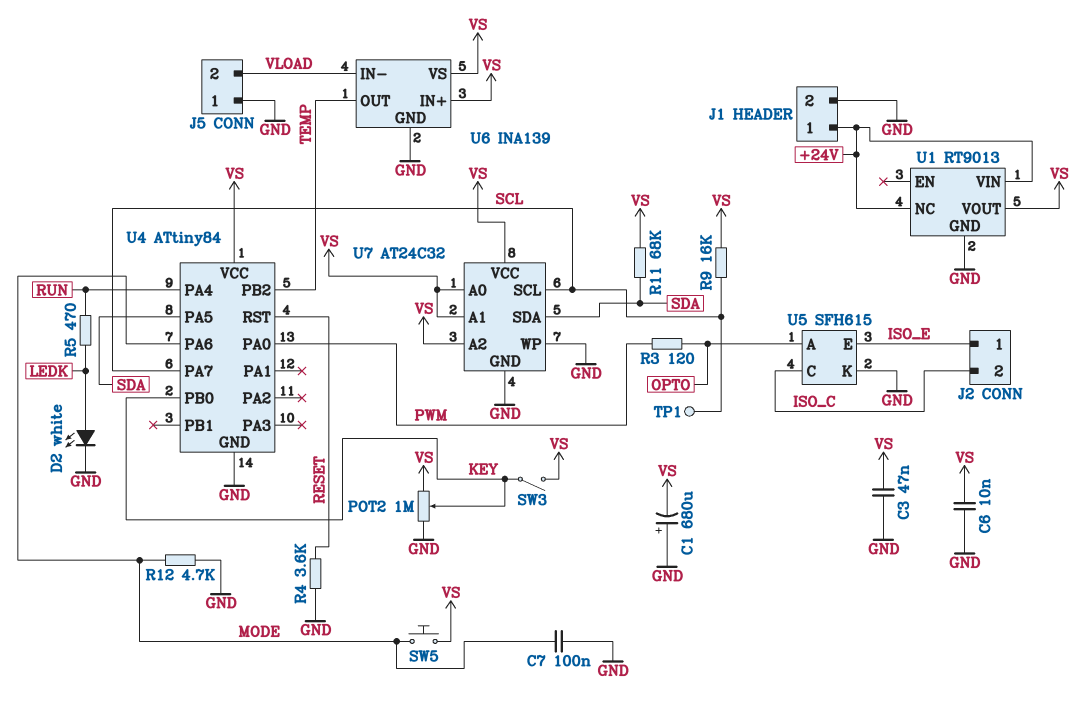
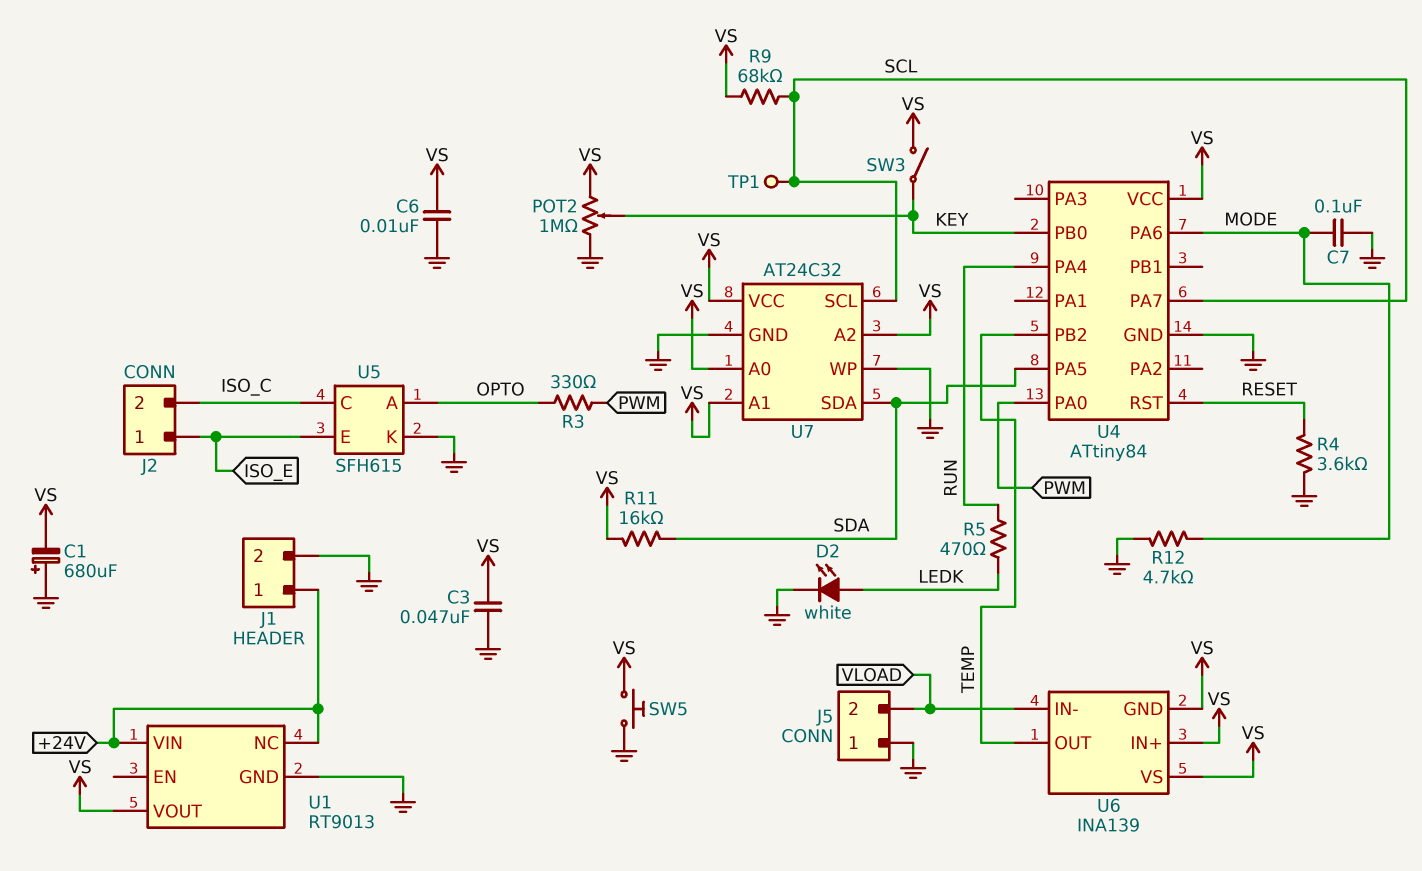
R3: 120 (OPTO, PWM) -> 330 (OPTO, PWM)
R9: 16k (SCL, VS) -> 68k (SCL, VS)
R11: 68k (SDA, VS) -> 16k (SDA, VS)
SW5: button (MODE, VS) -> button (GND, VS)
U6 pin GND: GND -> VS

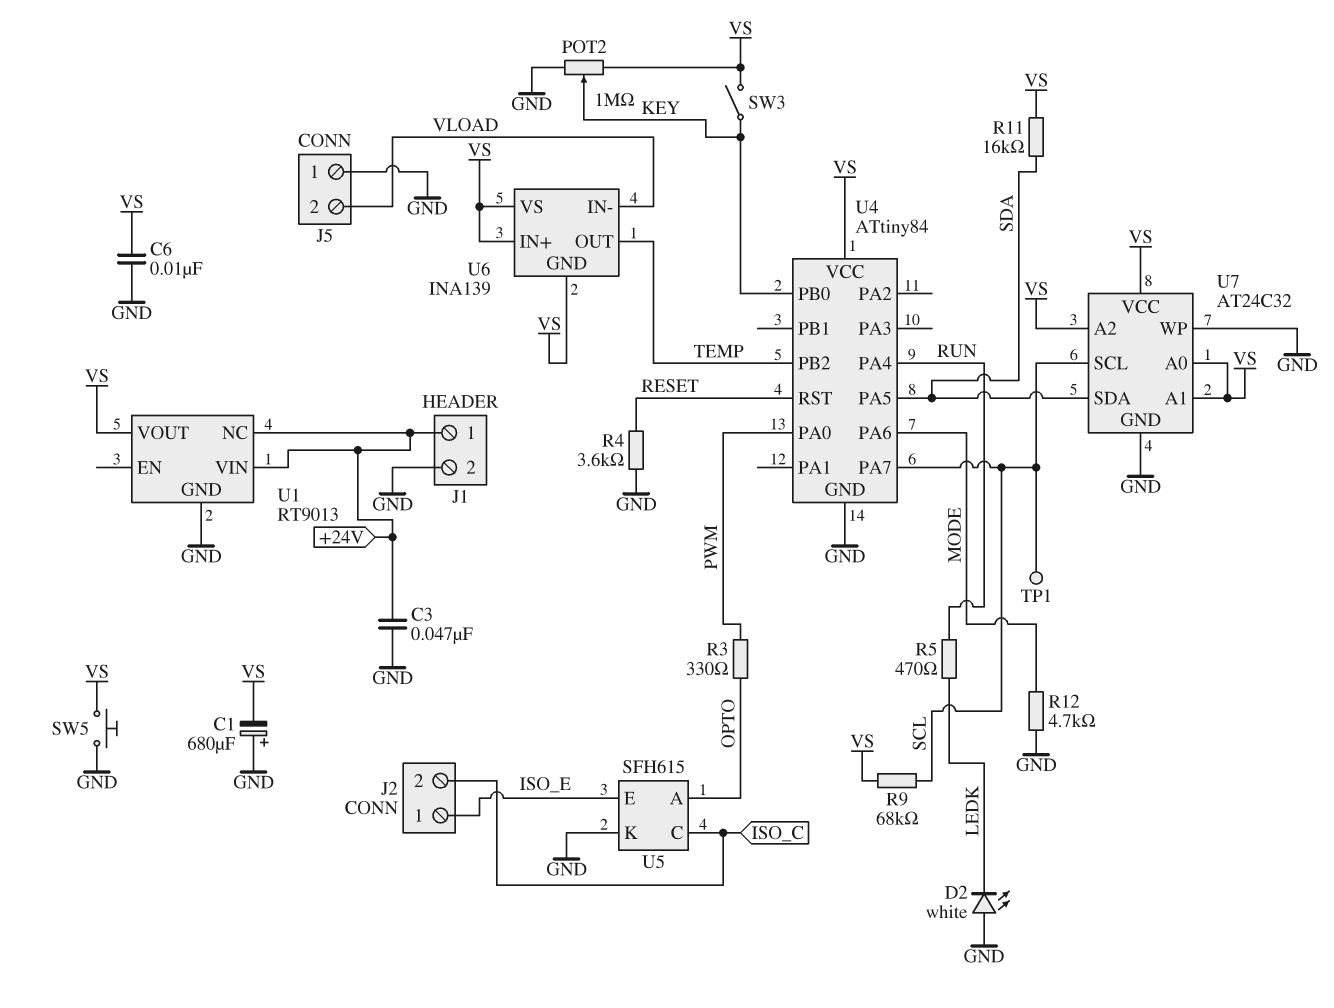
C3: 47nF (GND, VS) -> 47nF (+24V, GND)
C7: 100nF (GND, MODE) -> none
D2: LED white (A LEDK, K GND) -> LED white (A GND, K LEDK)

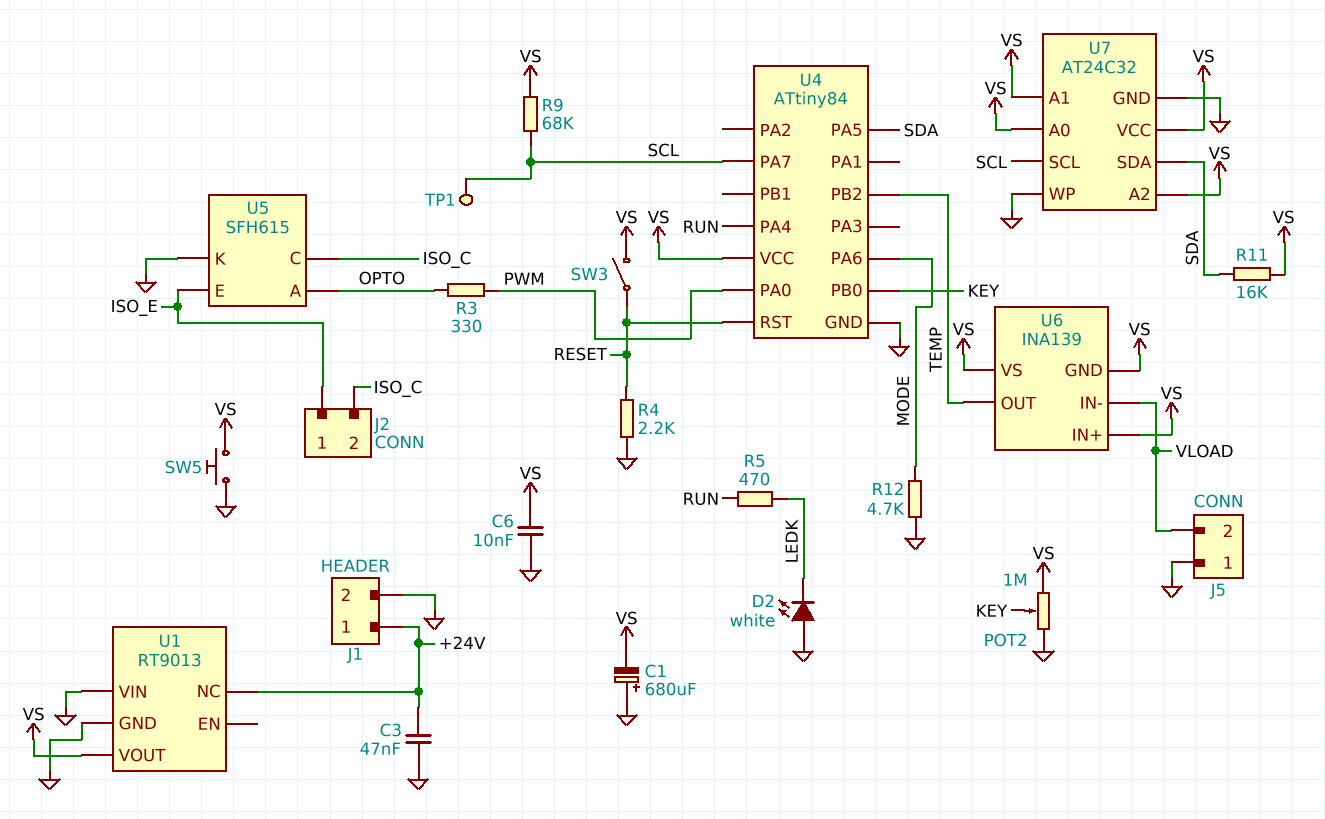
R4: 3.6k (GND, RESET) -> 2.2k (GND, RESET)
SW3: switch (KEY, VS) -> switch (RESET, VS)
U1 pin VIN: +24V -> GND

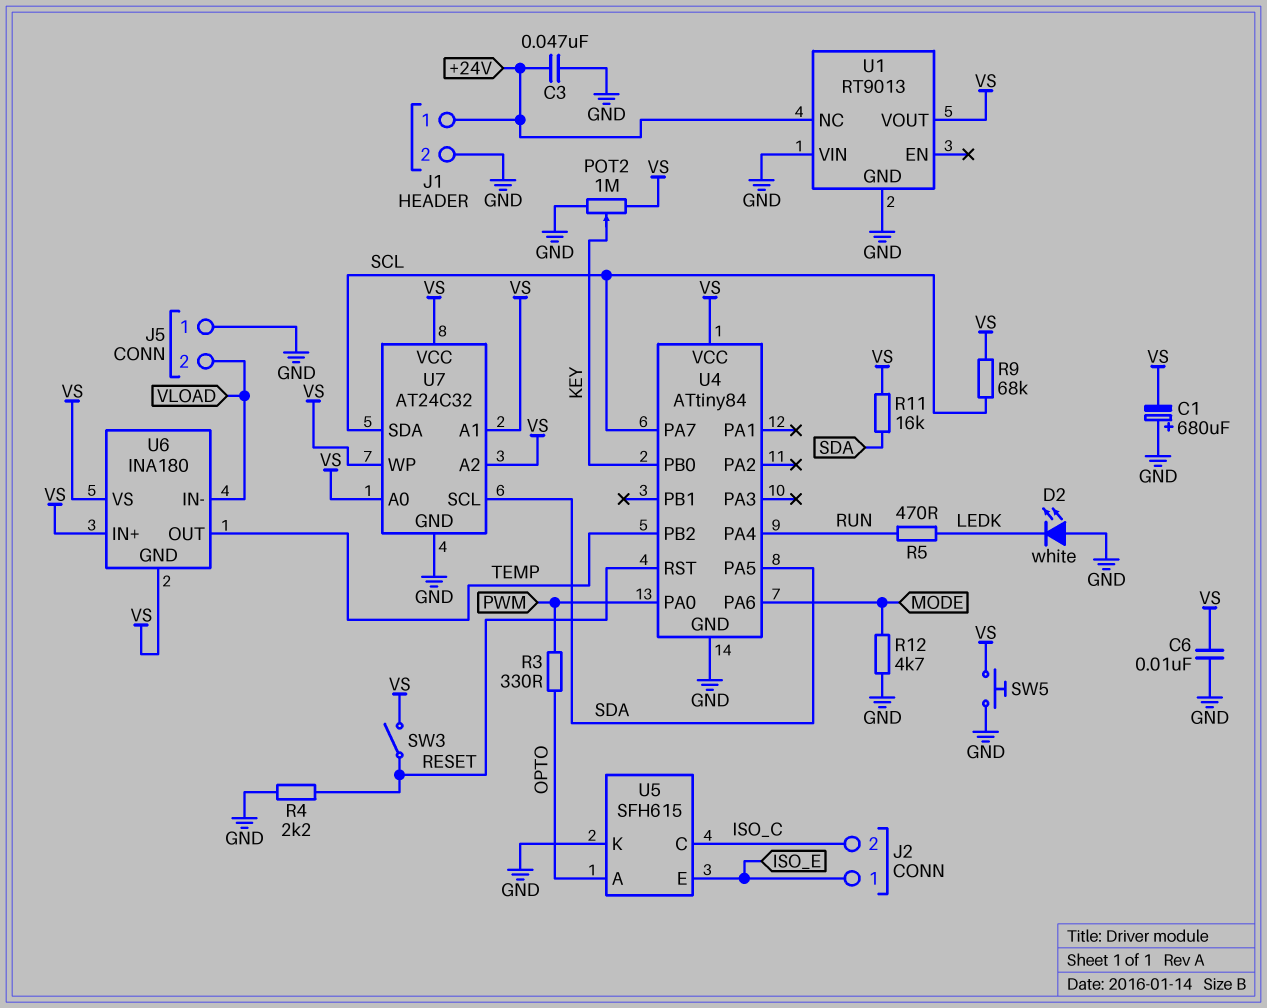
TP1: test point (SCL) -> none
U6: INA139 -> INA180
U7 pin SCL: SCL -> SDA
U7 pin SDA: SDA -> SCL
U7 pin WP: GND -> VS

